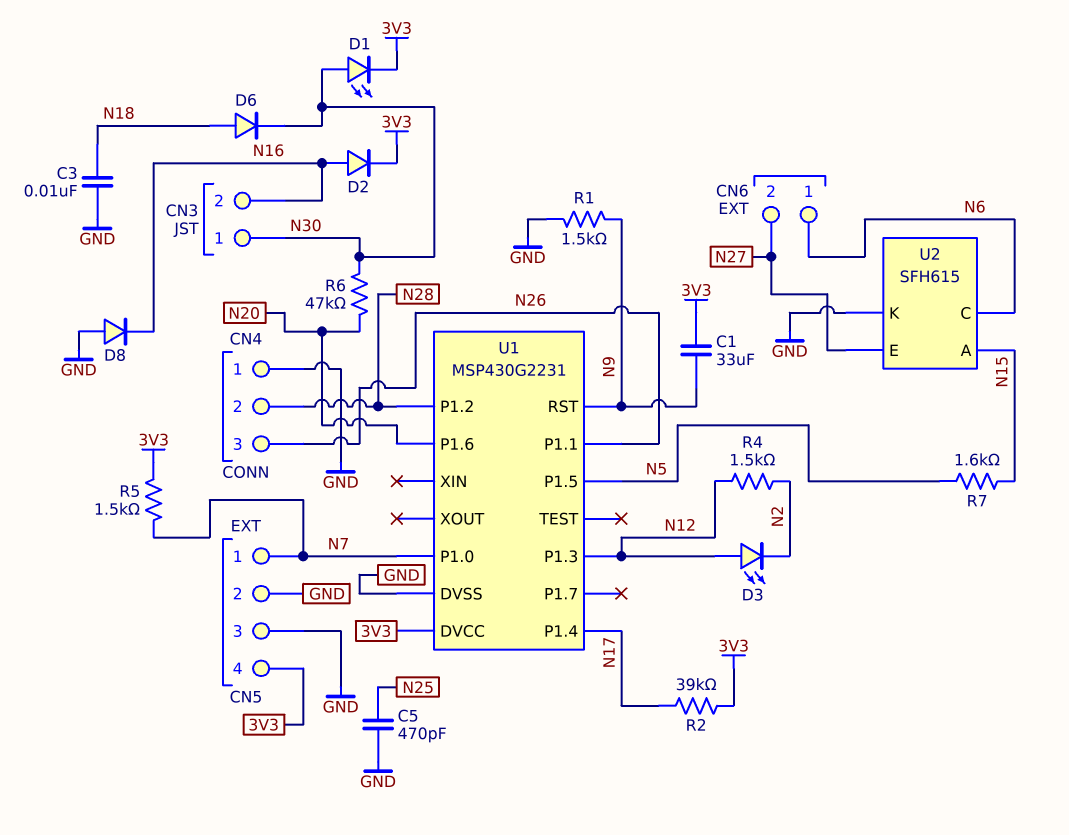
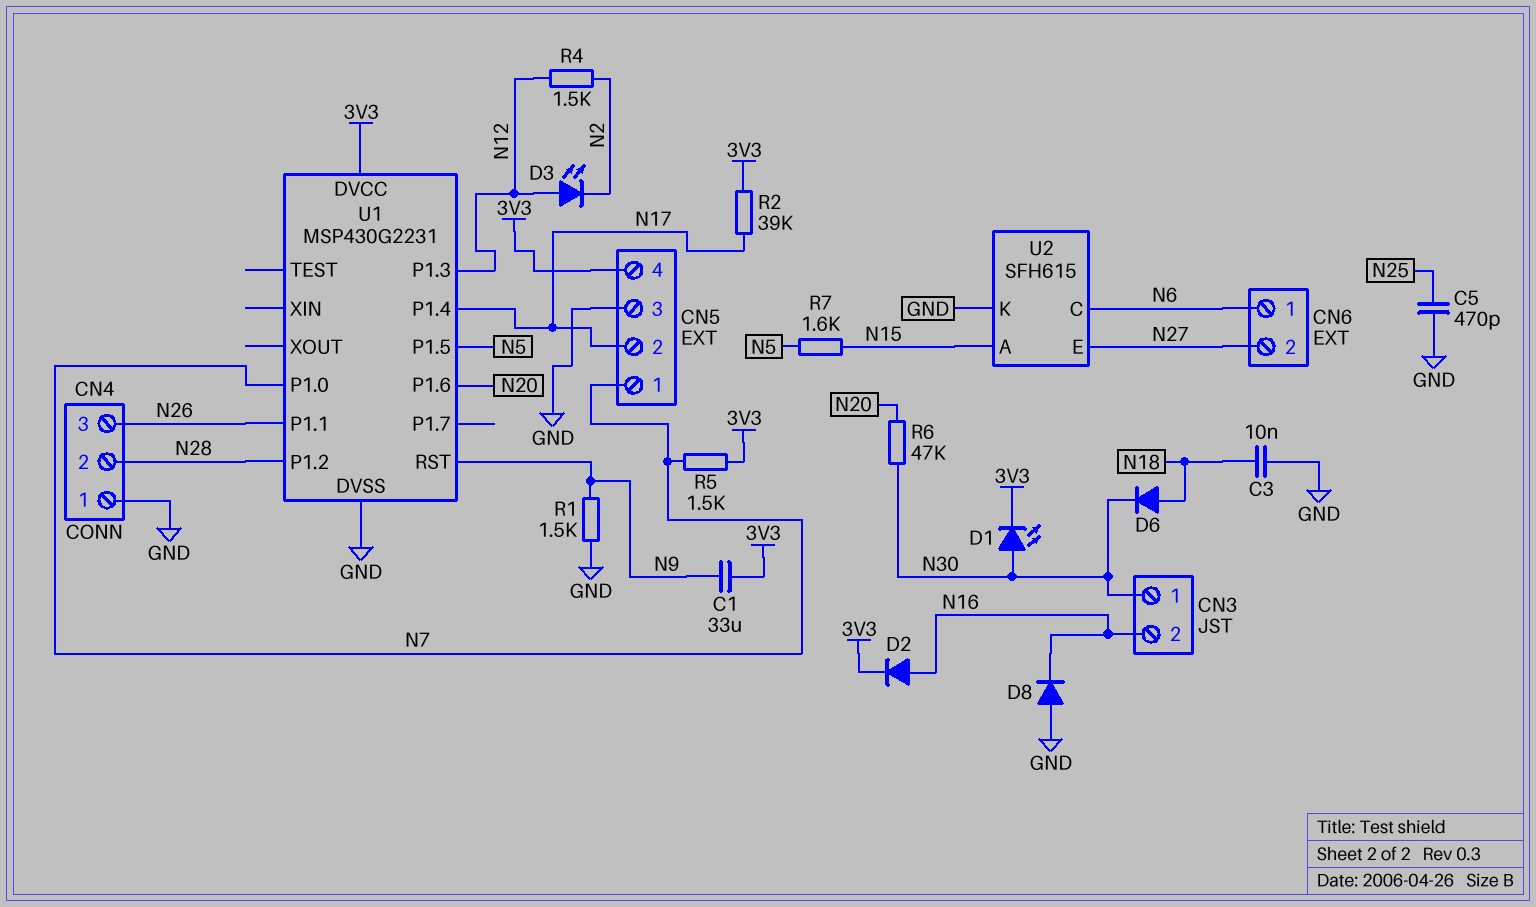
CN5 pin 2: GND -> N17

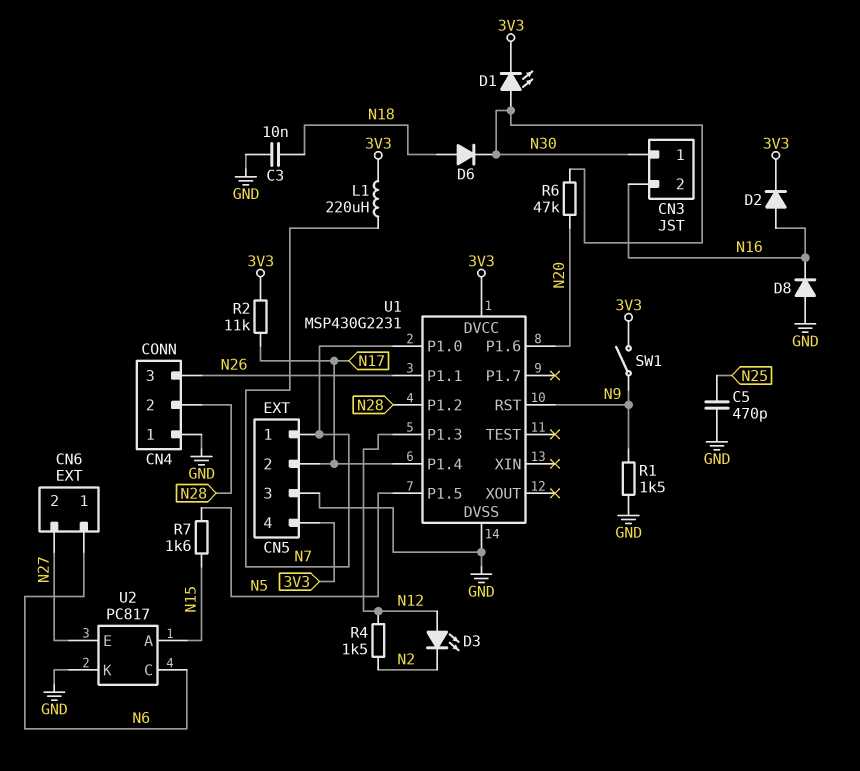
C1: 33uF (3V3, N9) -> none
L1: none -> 220uH (3V3, N7)
R2: 39k (3V3, N17) -> 11k (3V3, N17)
R5: 1.5k (3V3, N7) -> none
SW1: none -> switch (3V3, N9)
U2: SFH615 -> PC817

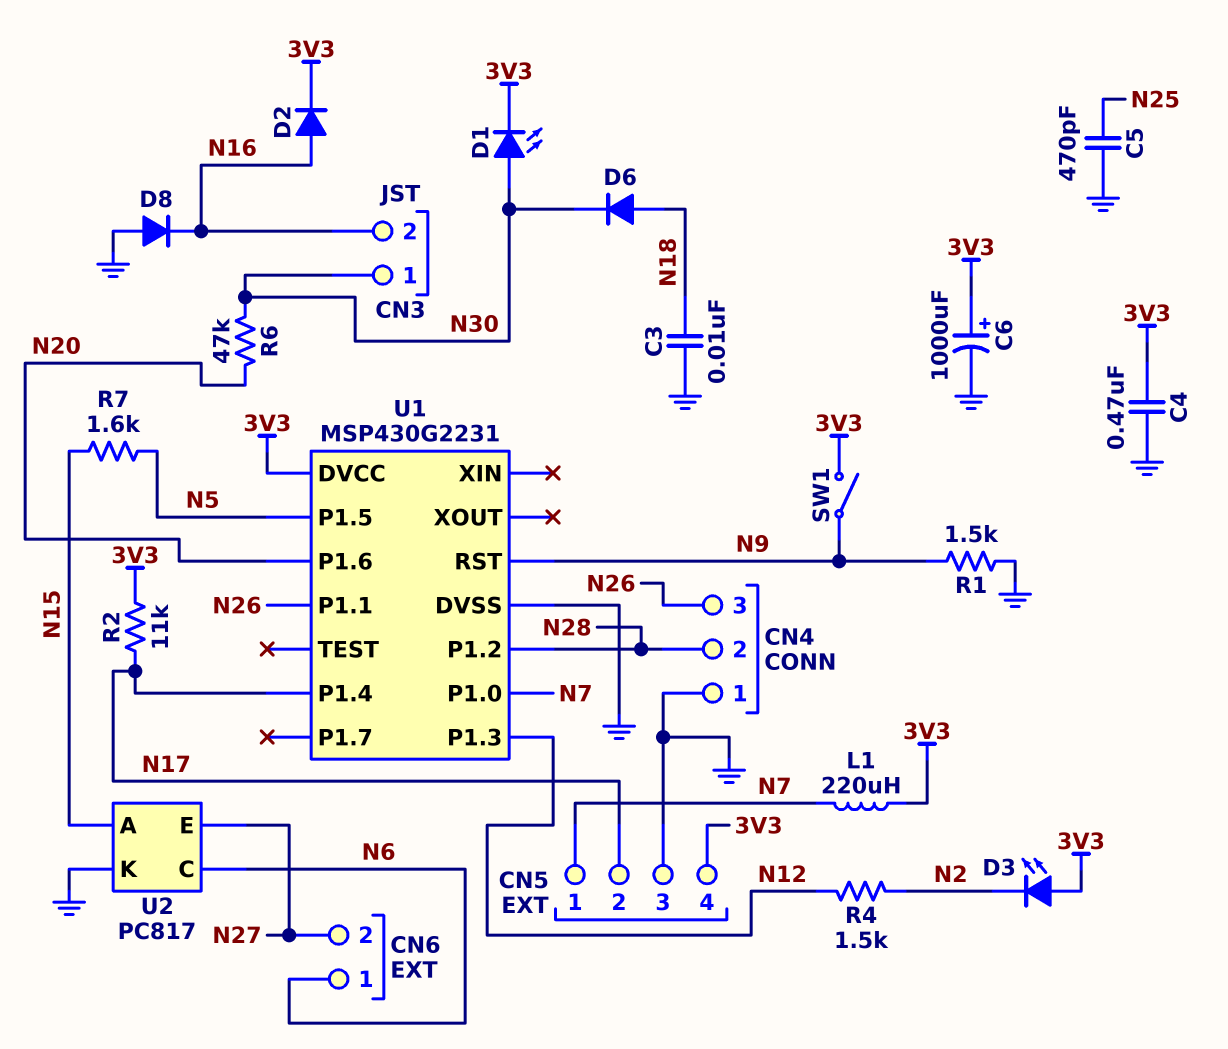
C4: none -> 470nF (3V3, GND)
C6: none -> 1000uF (plus 3V3, minus GND)
D3: LED (A N12, K N2) -> LED (A 3V3, K N2)

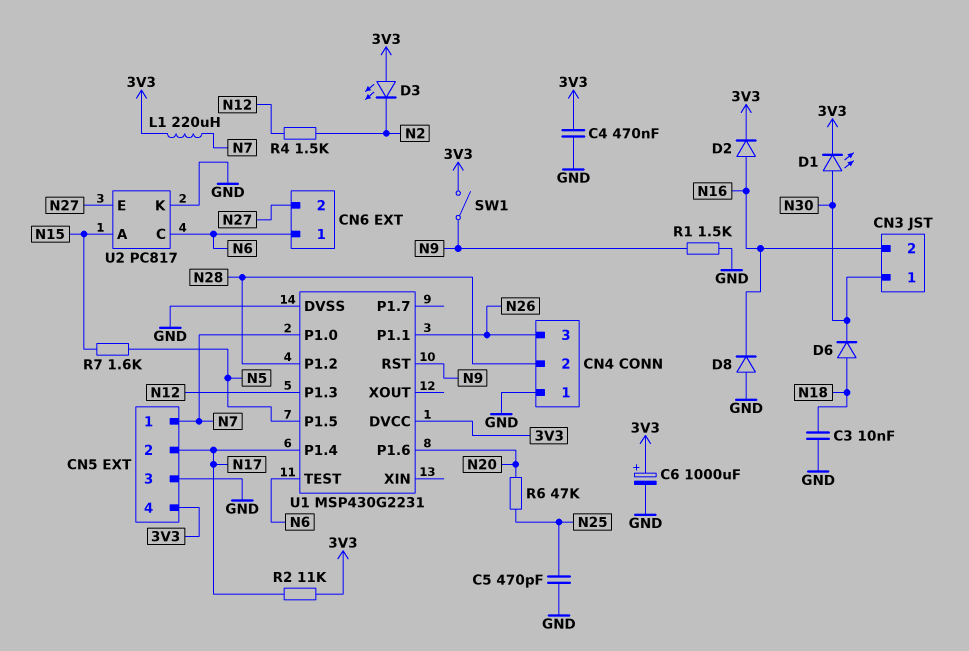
R6: 47k (N20, N30) -> 47k (N20, N25)
U1 pin TEST: none -> N6

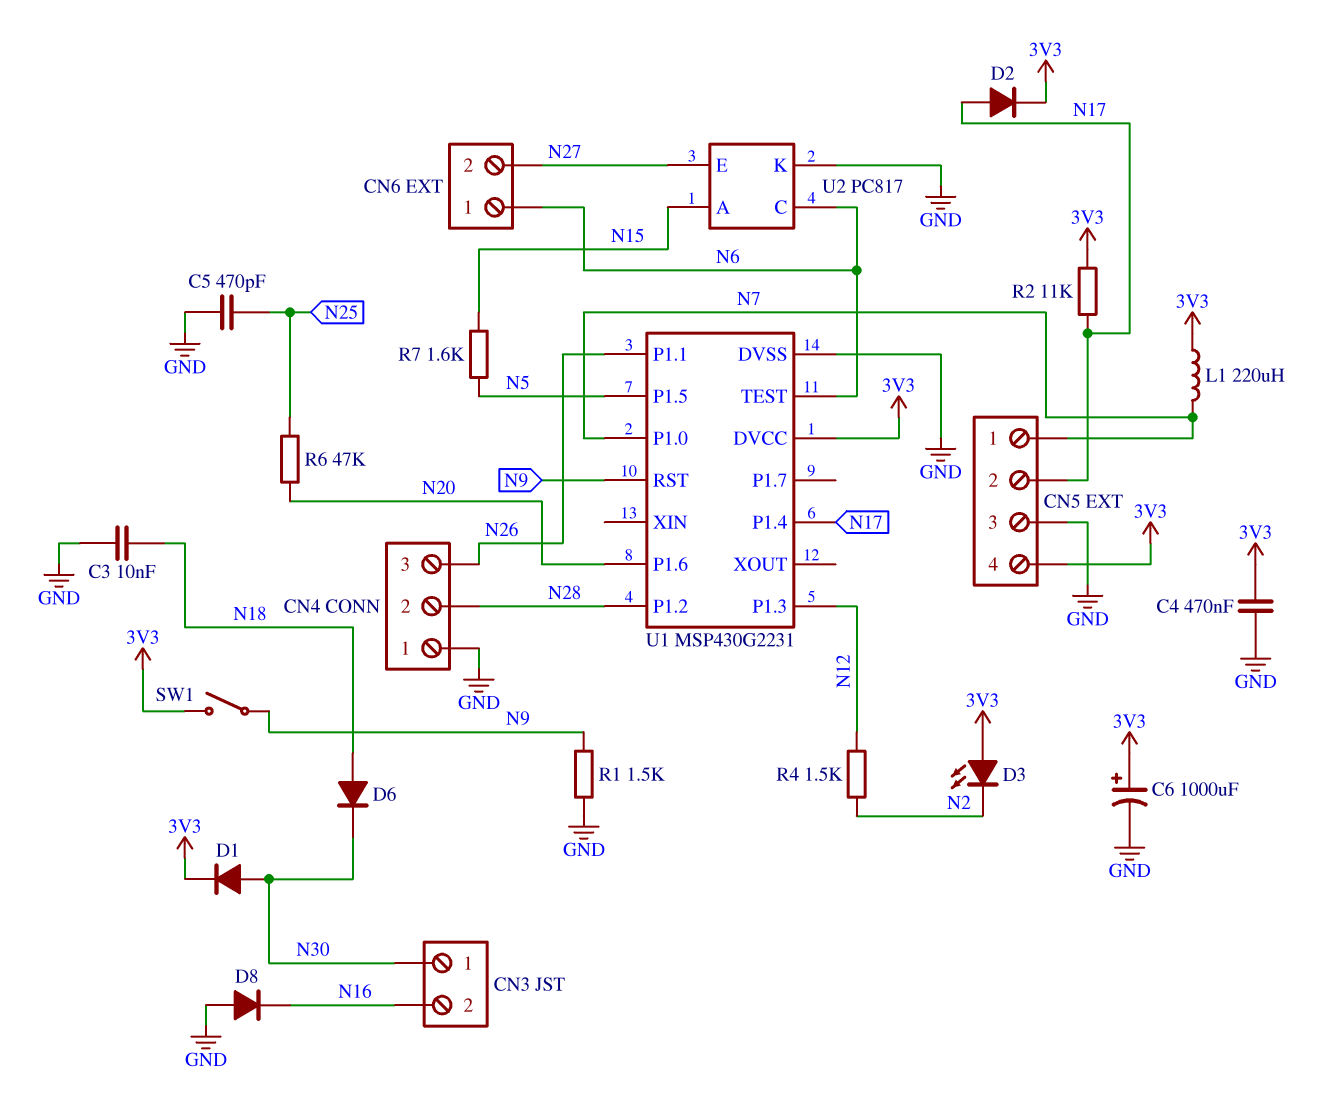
D1: LED (A N30, K 3V3) -> diode (A N30, K 3V3)
D2: diode (A N16, K 3V3) -> diode (A N17, K 3V3)

